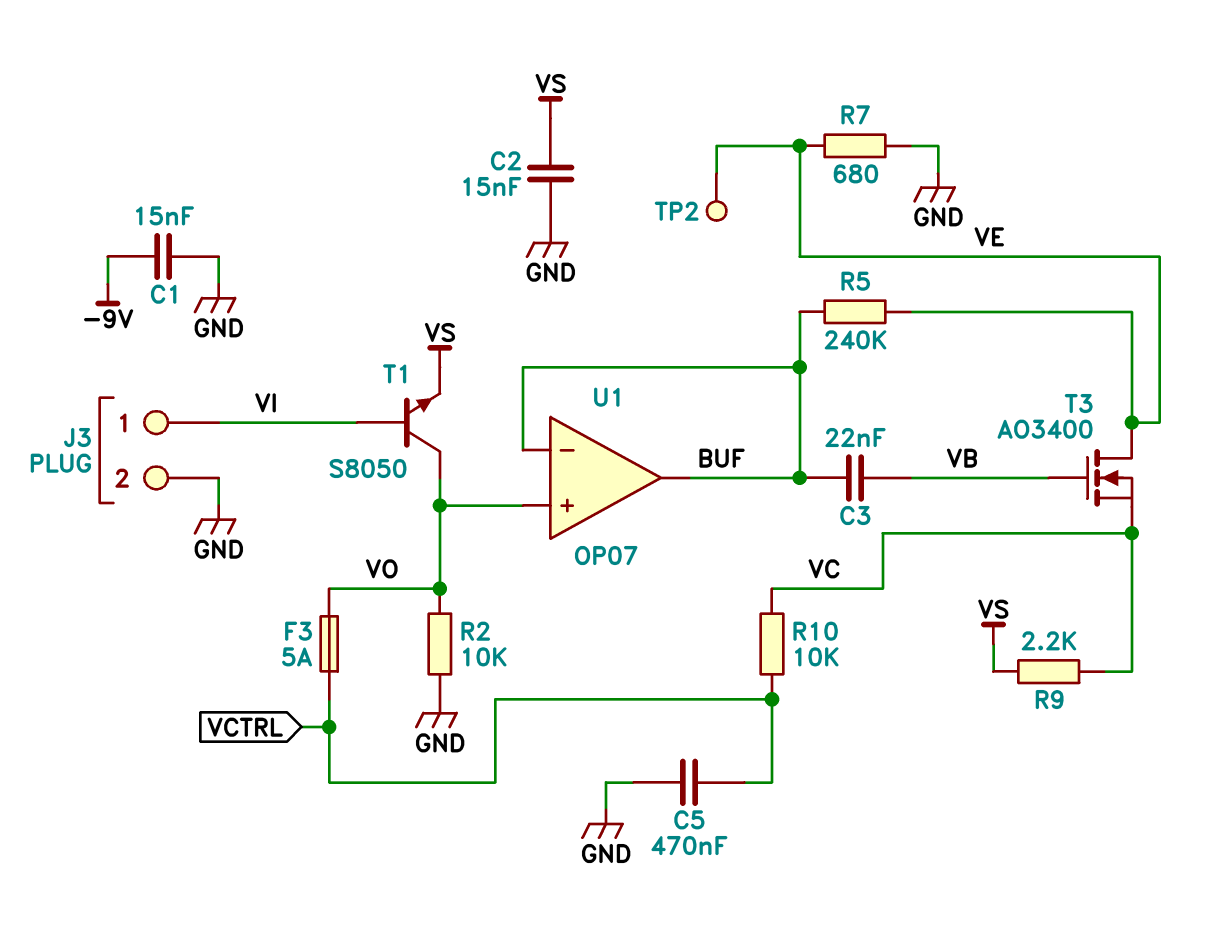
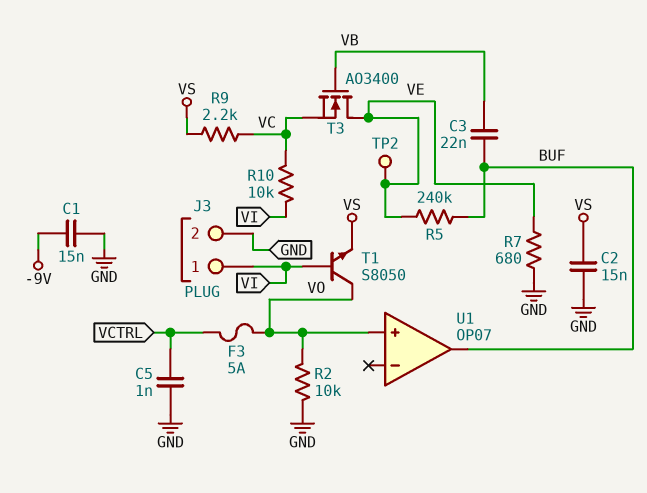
C5: 470nF (GND, VCTRL) -> 1nF (GND, VCTRL)
R10: 10k (VC, VCTRL) -> 10k (VC, VI)
U1 pin in-: BUF -> none

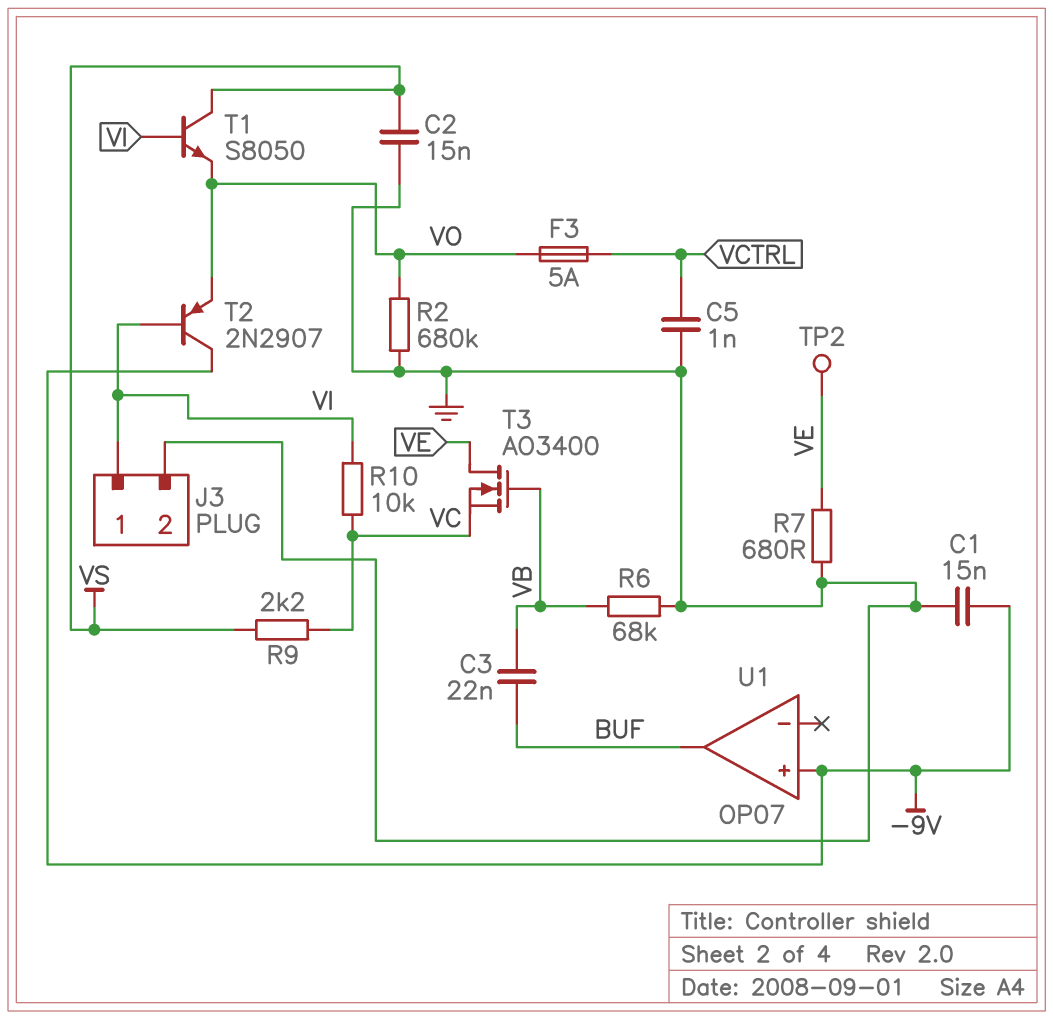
R2: 10k (GND, VO) -> 680k (GND, VO)
R5: 240k (BUF, VE) -> none
R6: none -> 68k (GND, VB)
T1: NPN S8050 (B VI, C VO, E VS) -> NPN S8050 (B VI, C VS, E VO)
T2: none -> PNP 2N2907 (B VI, C -9V, E VO)
U1 pin in+: VO -> -9V

